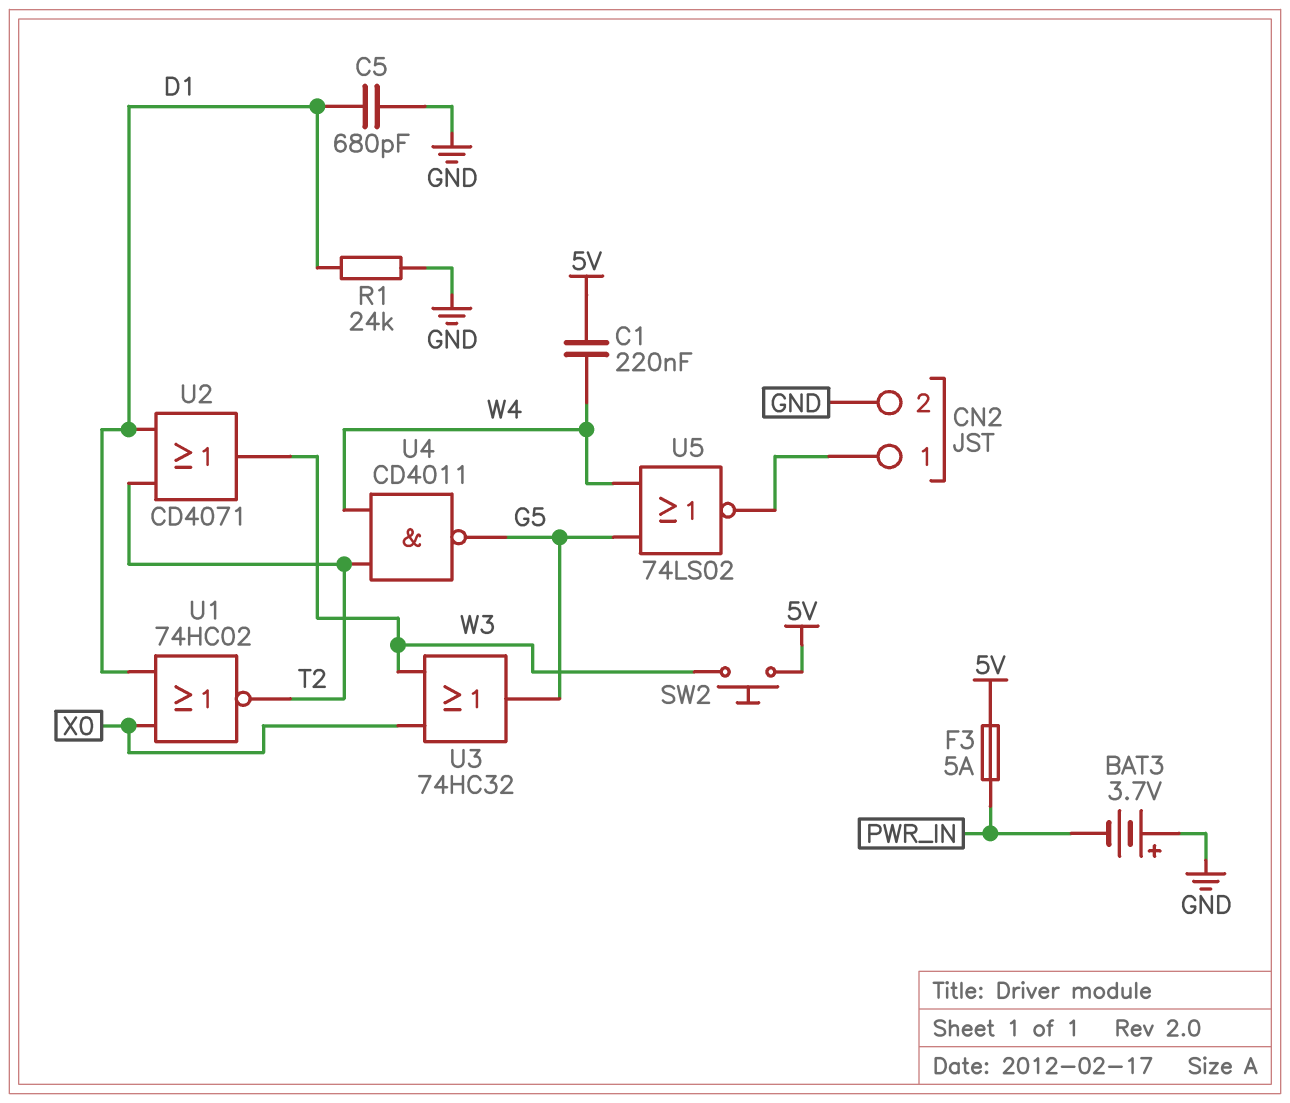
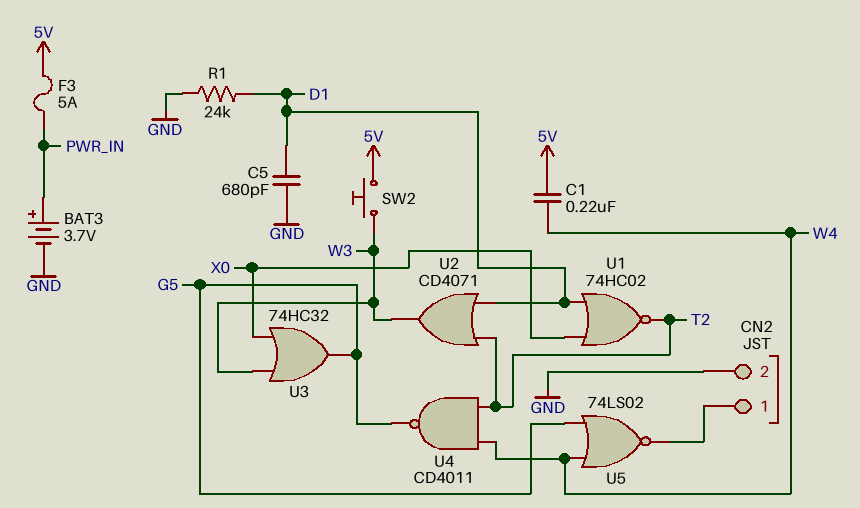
BAT3: 3.7V (plus GND, minus PWR_IN) -> 3.7V (plus PWR_IN, minus GND)

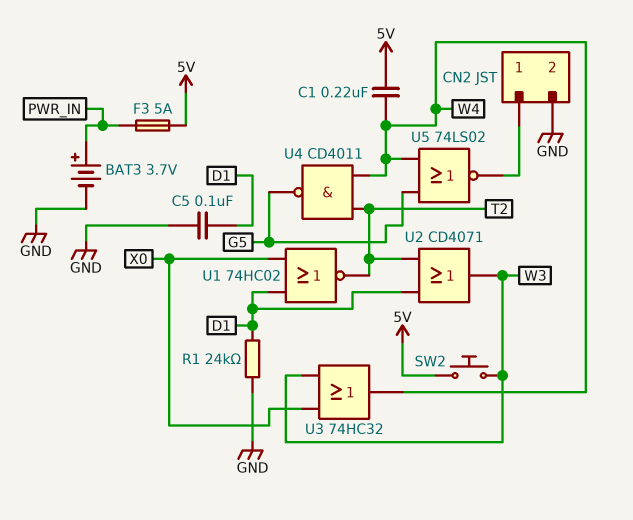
C5: 680pF (D1, GND) -> 100nF (D1, GND)
U3: OR 74HC32 (in W3, in X0, out G5) -> OR 74HC32 (in W3, in X0, out W4)

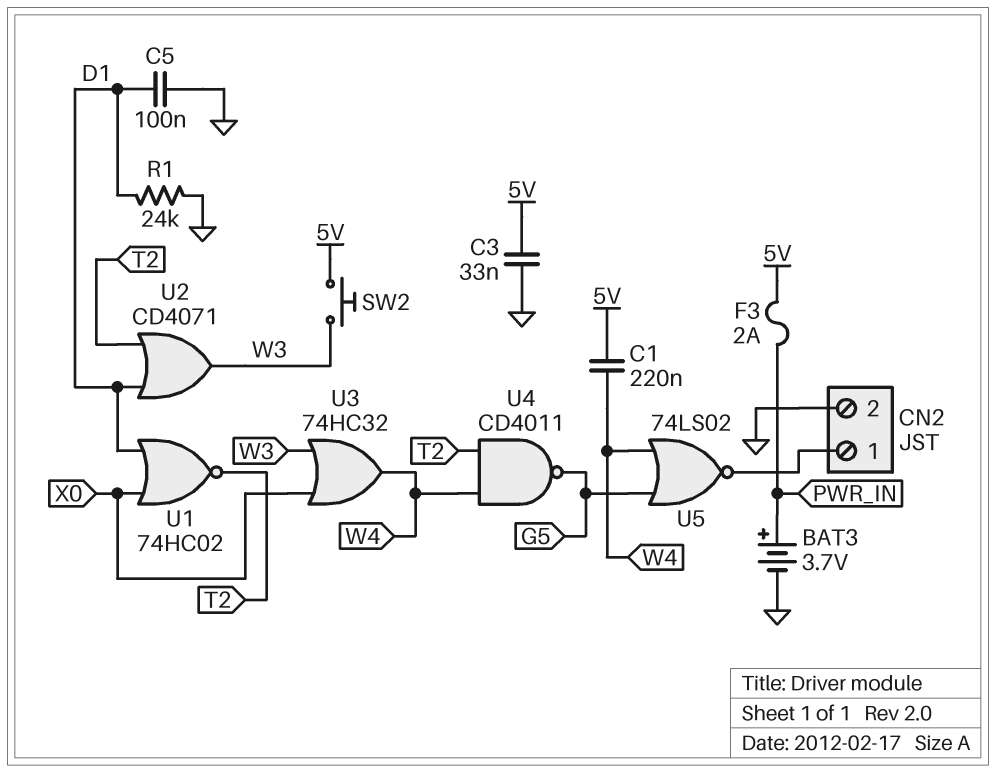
C3: none -> 33nF (5V, GND)
F3: 5A (5V, PWR_IN) -> 2A (5V, PWR_IN)

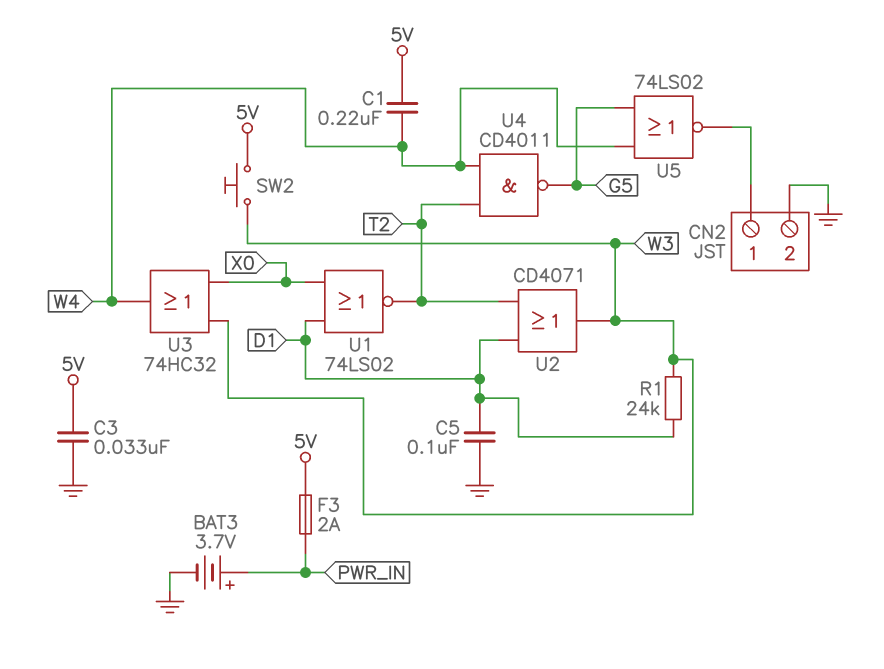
R1: 24k (D1, GND) -> 24k (D1, W3)
U1: NOR 74HC02 (in D1, in X0, out T2) -> NOR 74LS02 (in D1, in X0, out T2)

